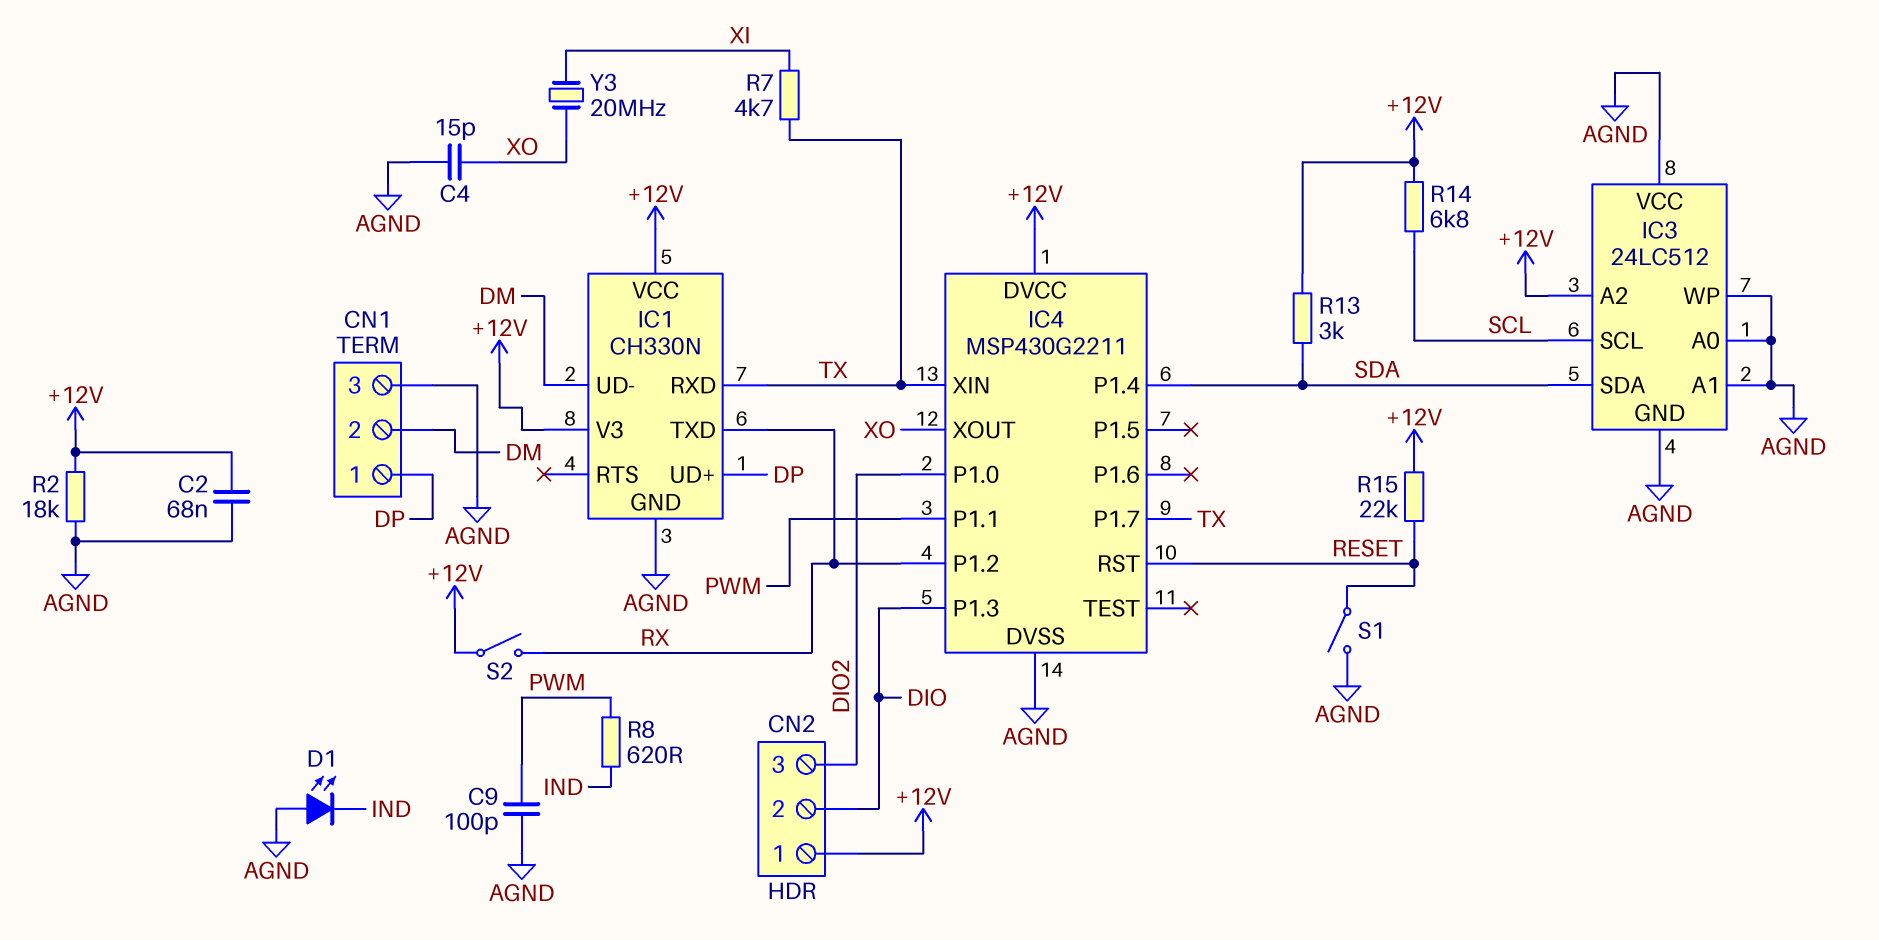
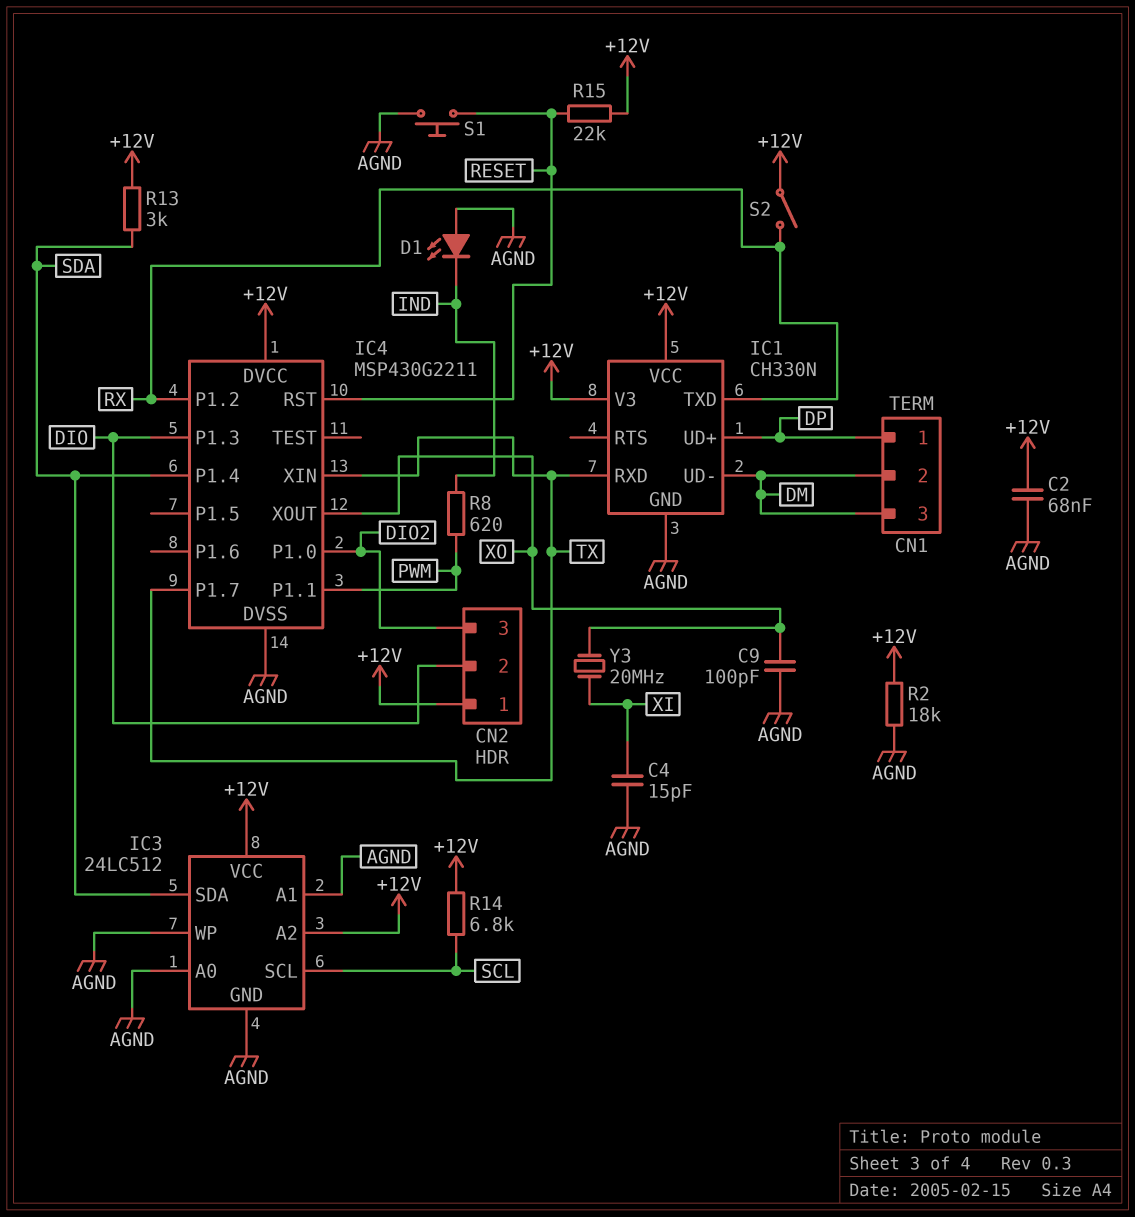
C4: 15pF (AGND, XO) -> 15pF (AGND, XI)
C9: 100pF (AGND, PWM) -> 100pF (AGND, XO)
CN1 pin 3: AGND -> DM
IC3 pin VCC: AGND -> +12V
R7: 4.7k (TX, XI) -> none
S1: switch (AGND, RESET) -> button (AGND, RESET)

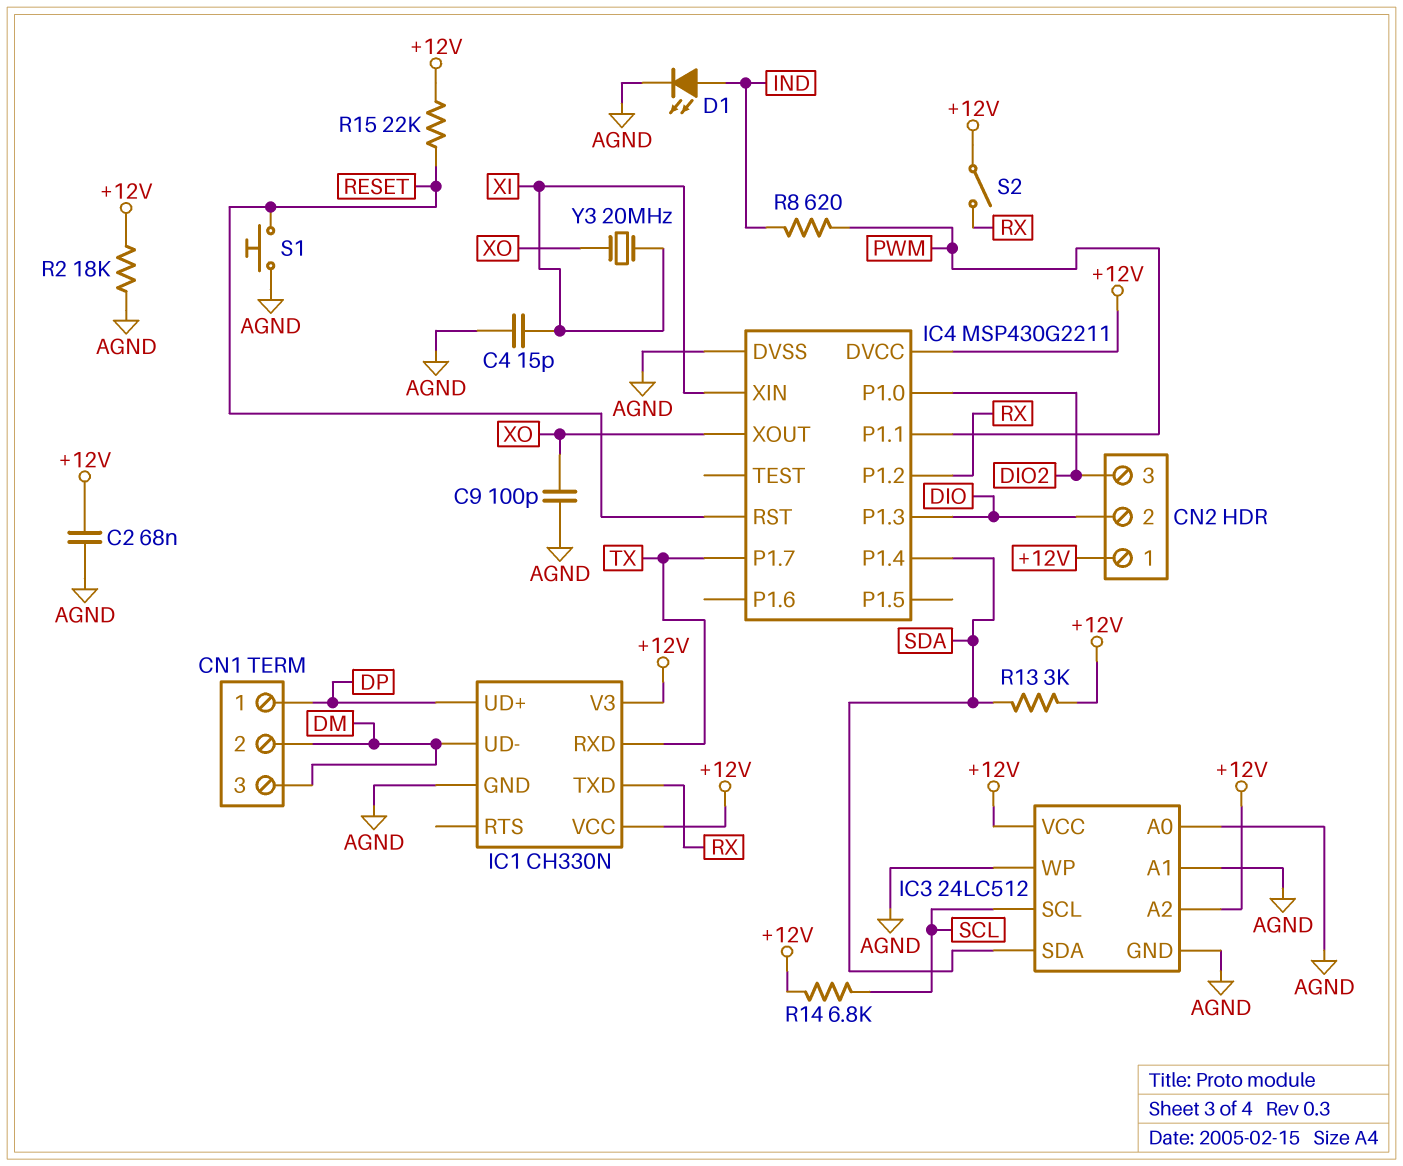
D1: LED (A AGND, K IND) -> LED (A IND, K AGND)
IC4 pin XIN: TX -> XI

